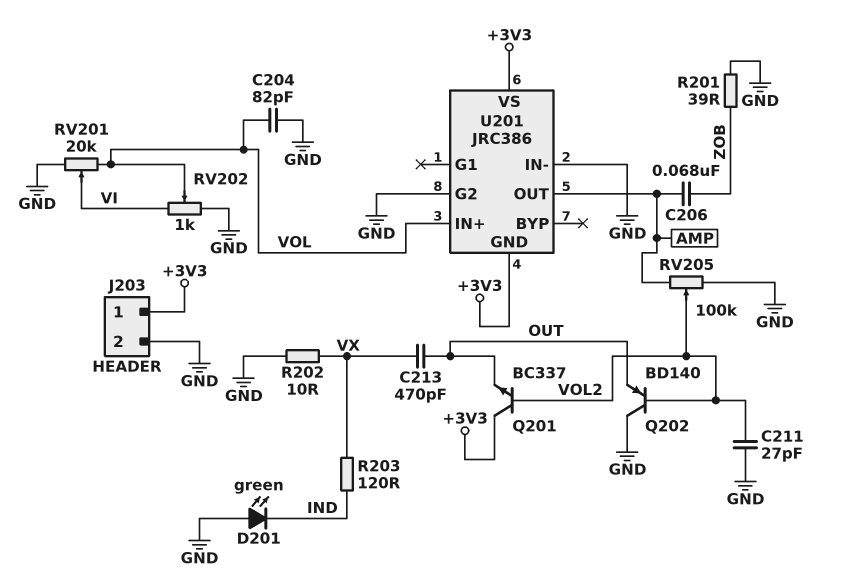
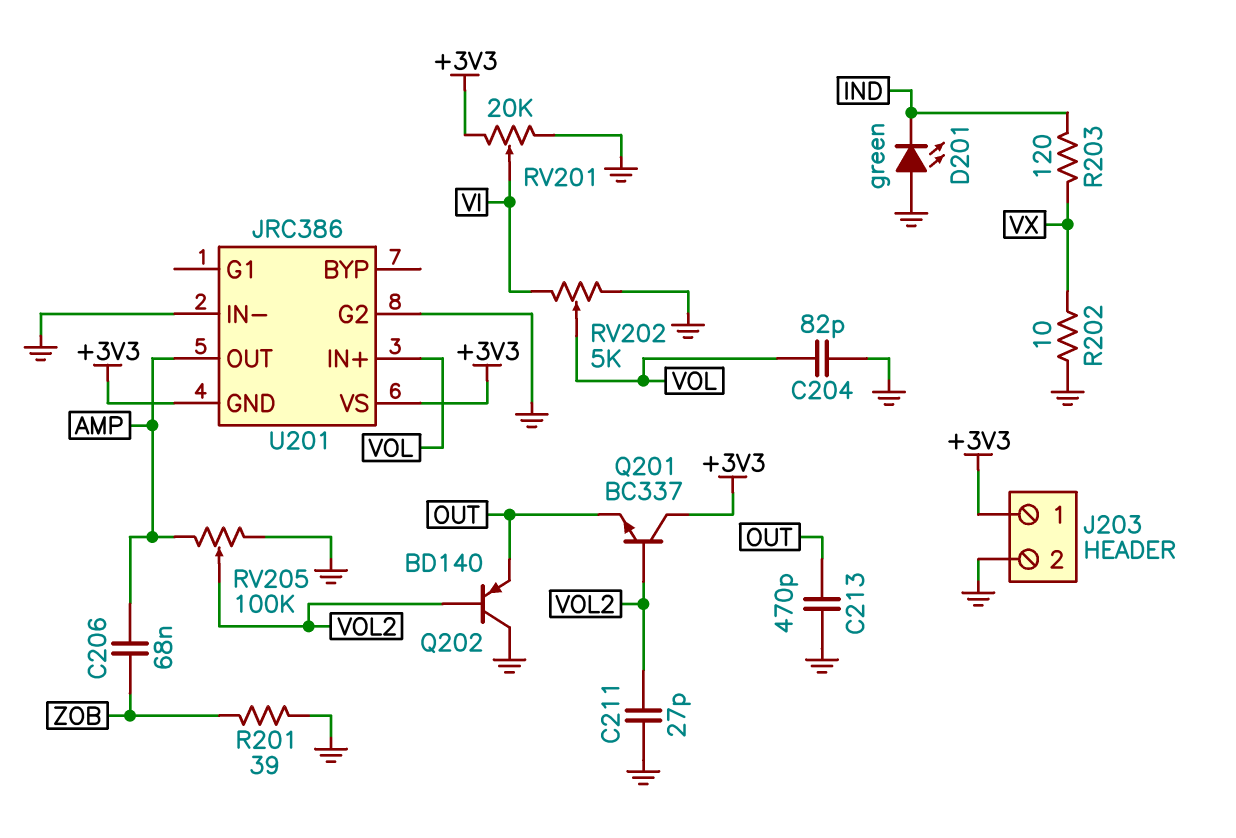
C213: 470pF (OUT, VX) -> 470pF (GND, OUT)
RV201: 20k (GND, VOL, wiper VI) -> 20k (+3V3, GND, wiper VI)
RV202: 1k (GND, VI, wiper VOL) -> 5k (GND, VI, wiper VOL)

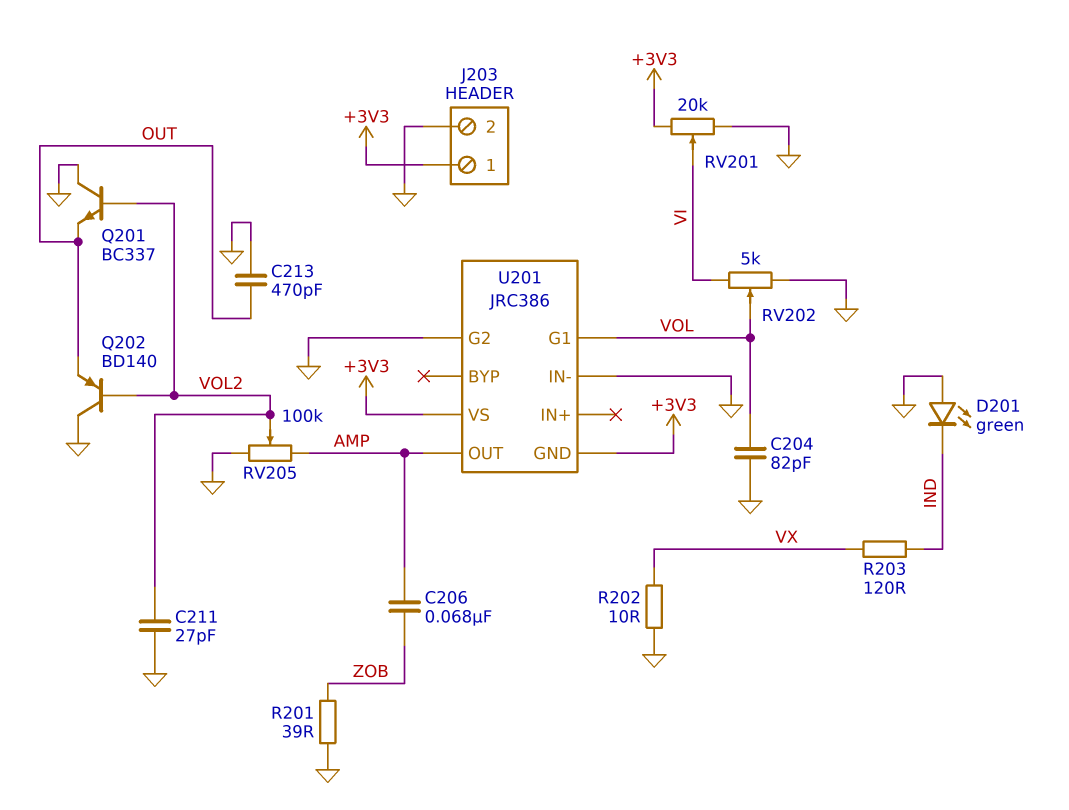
Q201: NPN BC337 (B VOL2, C +3V3, E OUT) -> NPN BC337 (B VOL2, C GND, E OUT)
U201 pin G1: none -> VOL
U201 pin IN+: VOL -> none

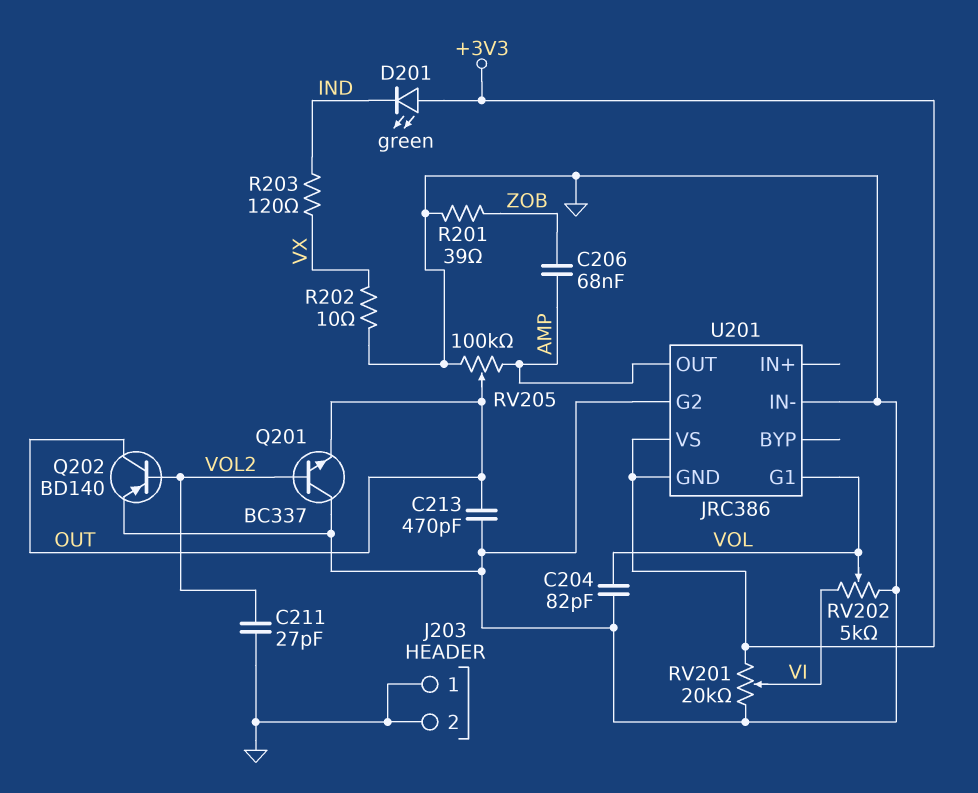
D201: LED green (A GND, K IND) -> LED green (A +3V3, K IND)
J203 pin 1: +3V3 -> GND
Q202: PNP BD140 (B VOL2, C GND, E OUT) -> PNP BD140 (B VOL2, C OUT, E GND)
RV205: 100k (AMP, GND, wiper VOL2) -> 100k (AMP, GND, wiper OUT)

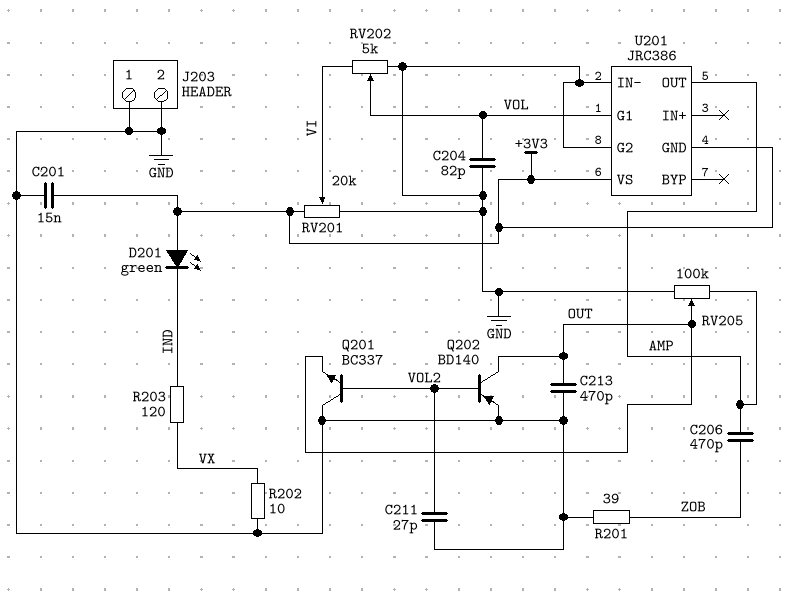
C201: none -> 15nF (+3V3, GND)
C206: 68nF (AMP, ZOB) -> 470pF (AMP, ZOB)

